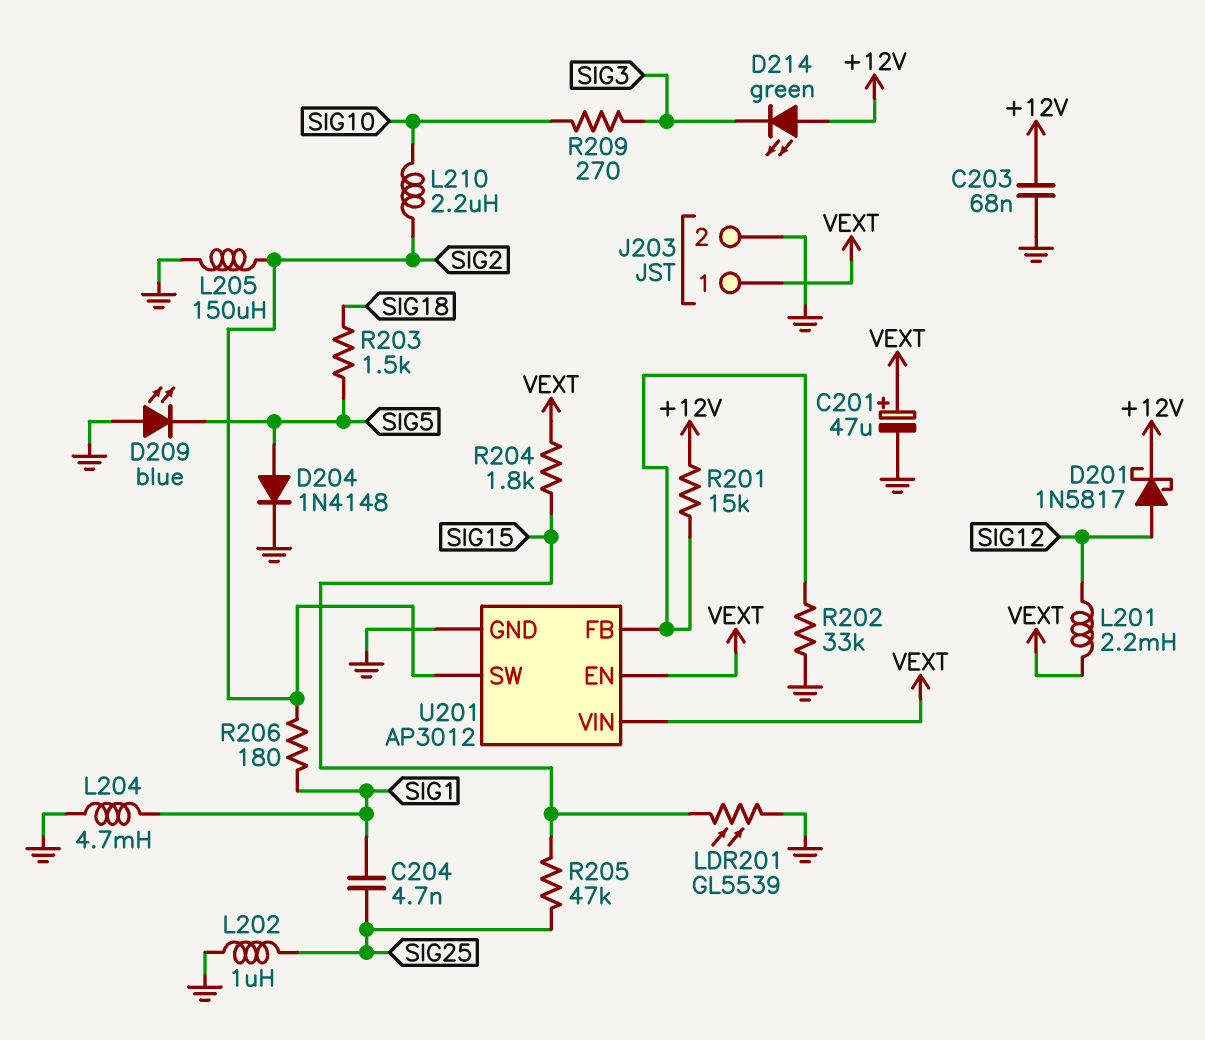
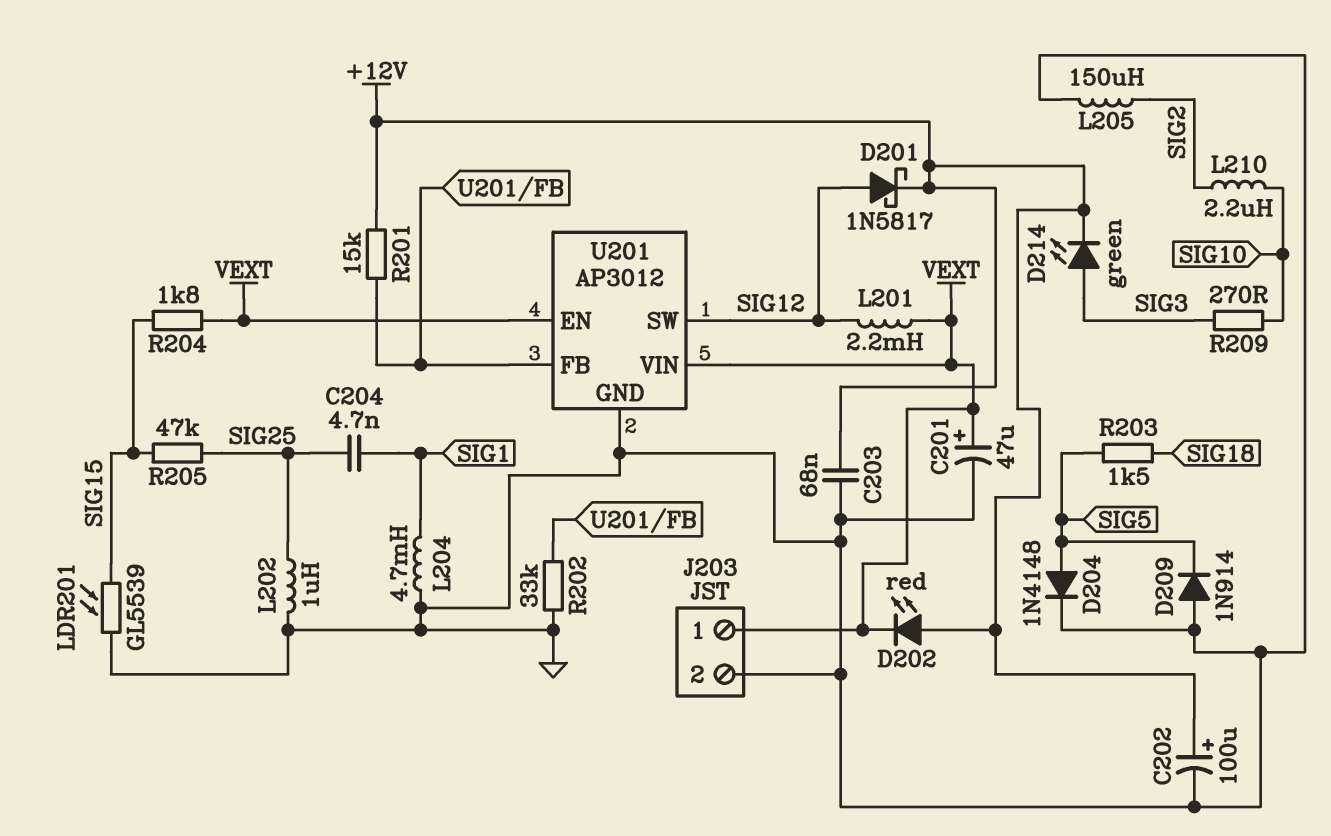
C202: none -> 100uF (plus +12V, minus GND)
D202: none -> LED red (A +12V, K VEXT)
D209: LED blue (A GND, K SIG5) -> diode 1N914 (A GND, K SIG5)
D214: LED green (A +12V, K SIG3) -> LED green (A SIG3, K +12V)
R206: 180 (SIG1, SIG2) -> none
U201 pin SW: SIG2 -> SIG12

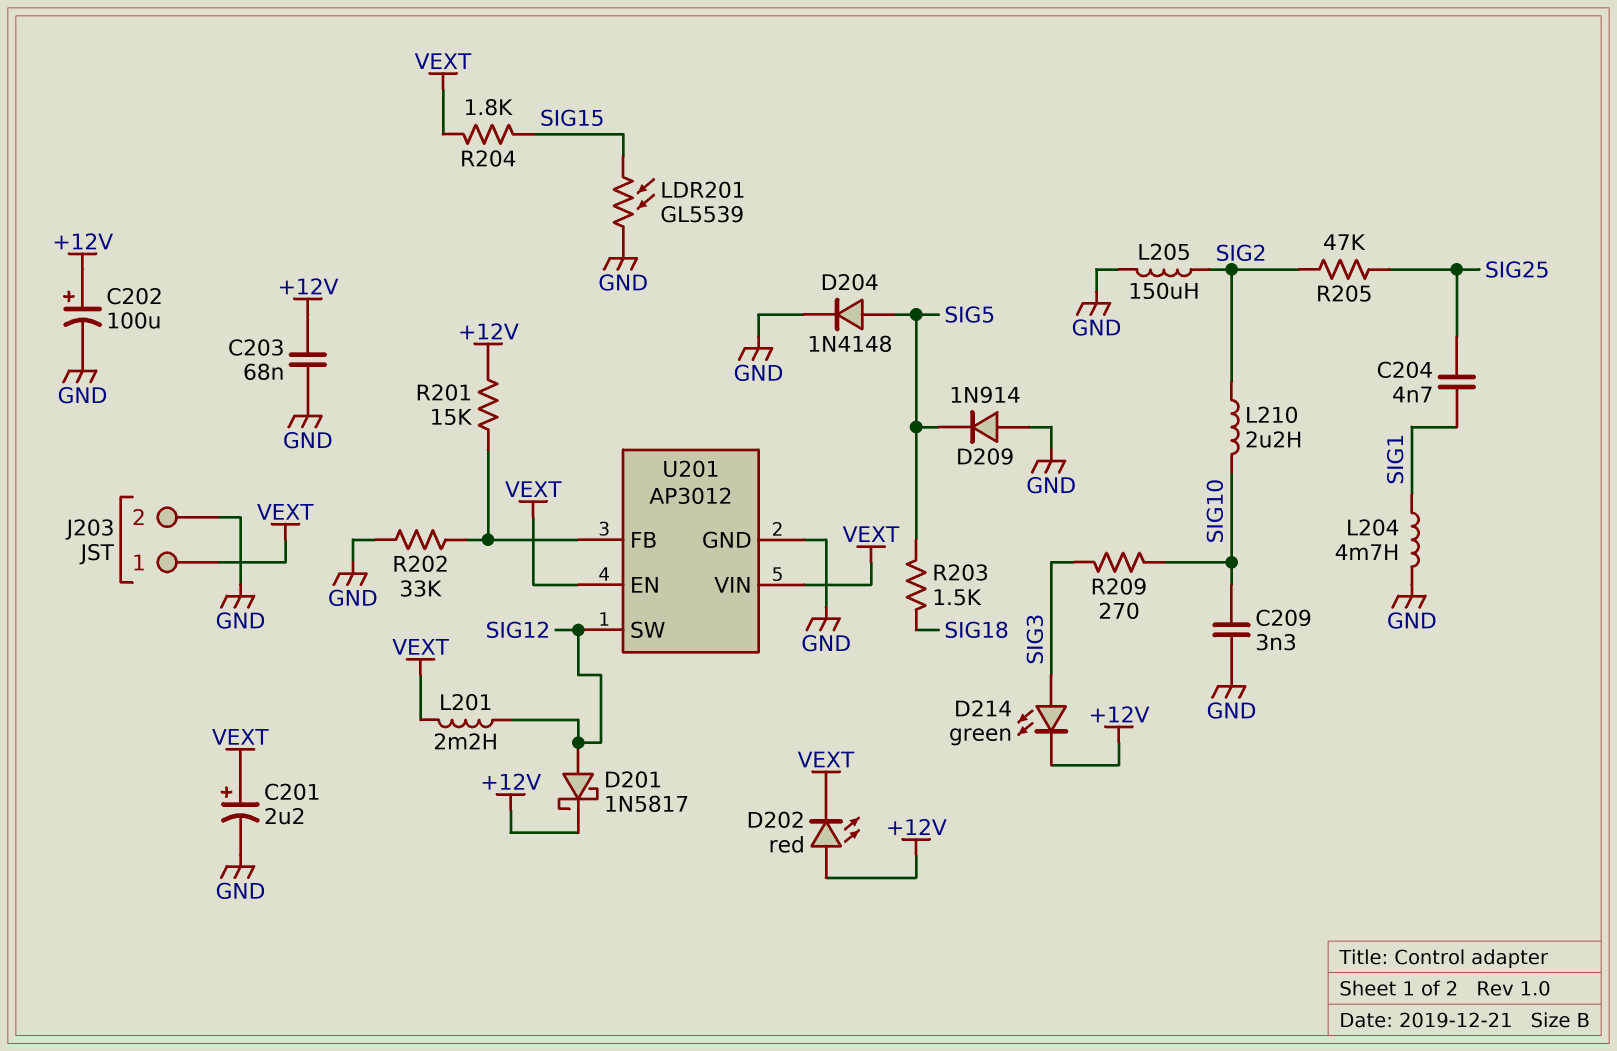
C201: 47uF (plus VEXT, minus GND) -> 2.2uF (plus VEXT, minus GND)
C209: none -> 3.3nF (GND, SIG10)
L202: 1uH (GND, SIG25) -> none
R205: 47k (SIG15, SIG25) -> 47k (SIG2, SIG25)

